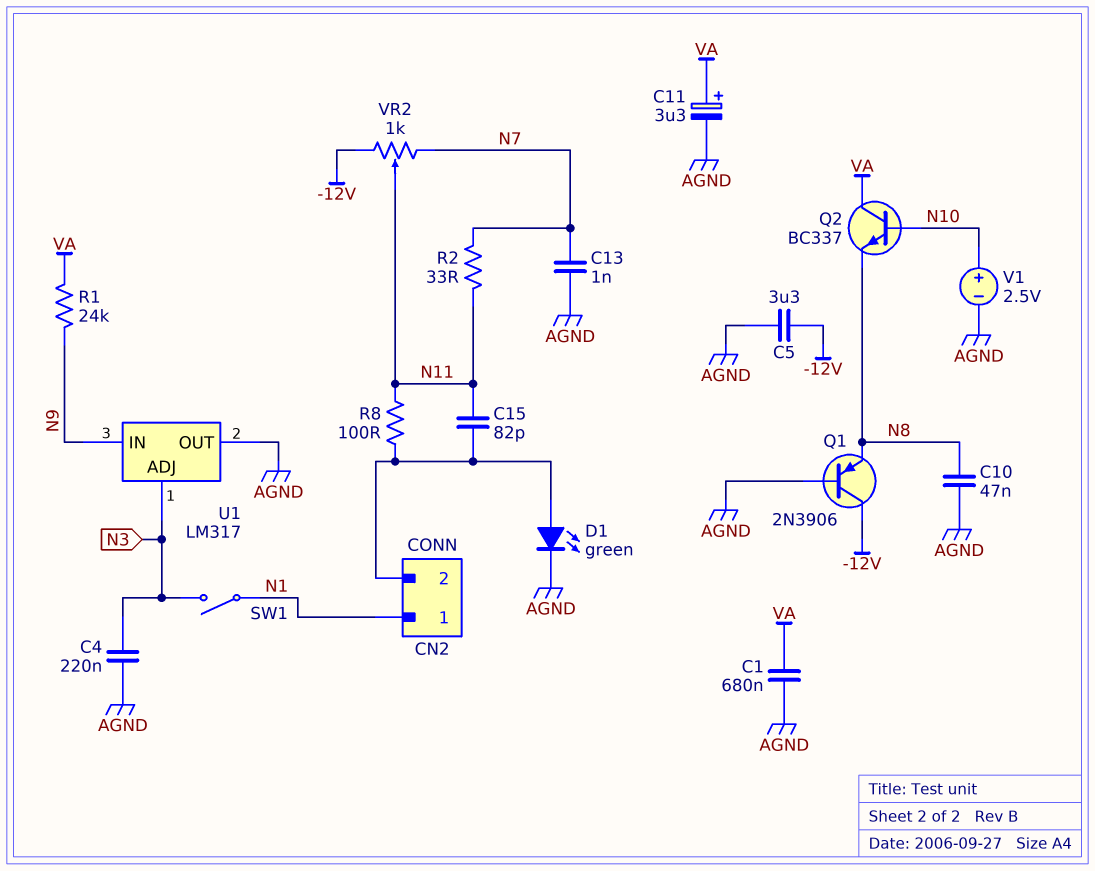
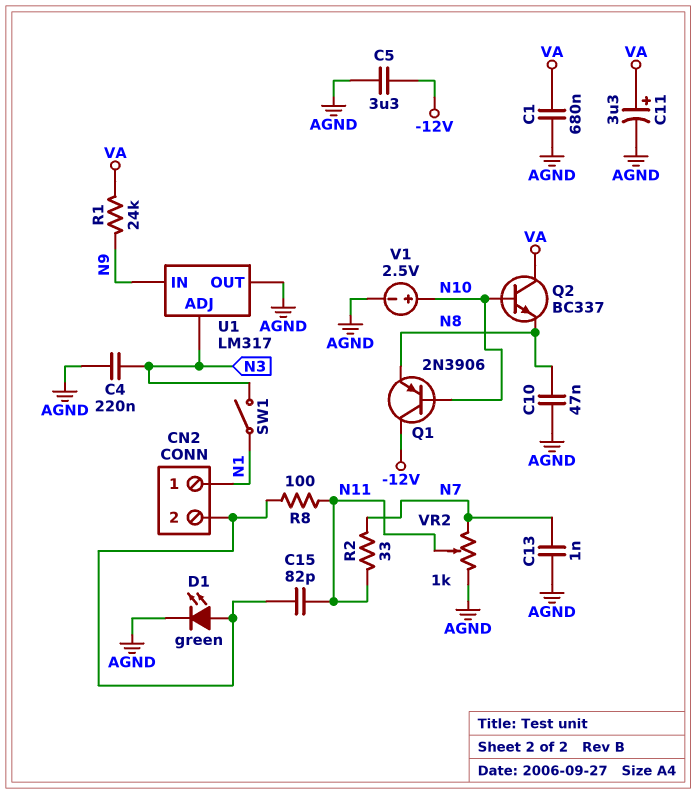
Q1: PNP 2N3906 (B AGND, C -12V, E N8) -> PNP 2N3906 (B N10, C -12V, E N8)
VR2: 1k (-12V, N7, wiper N11) -> 1k (AGND, N7, wiper N11)

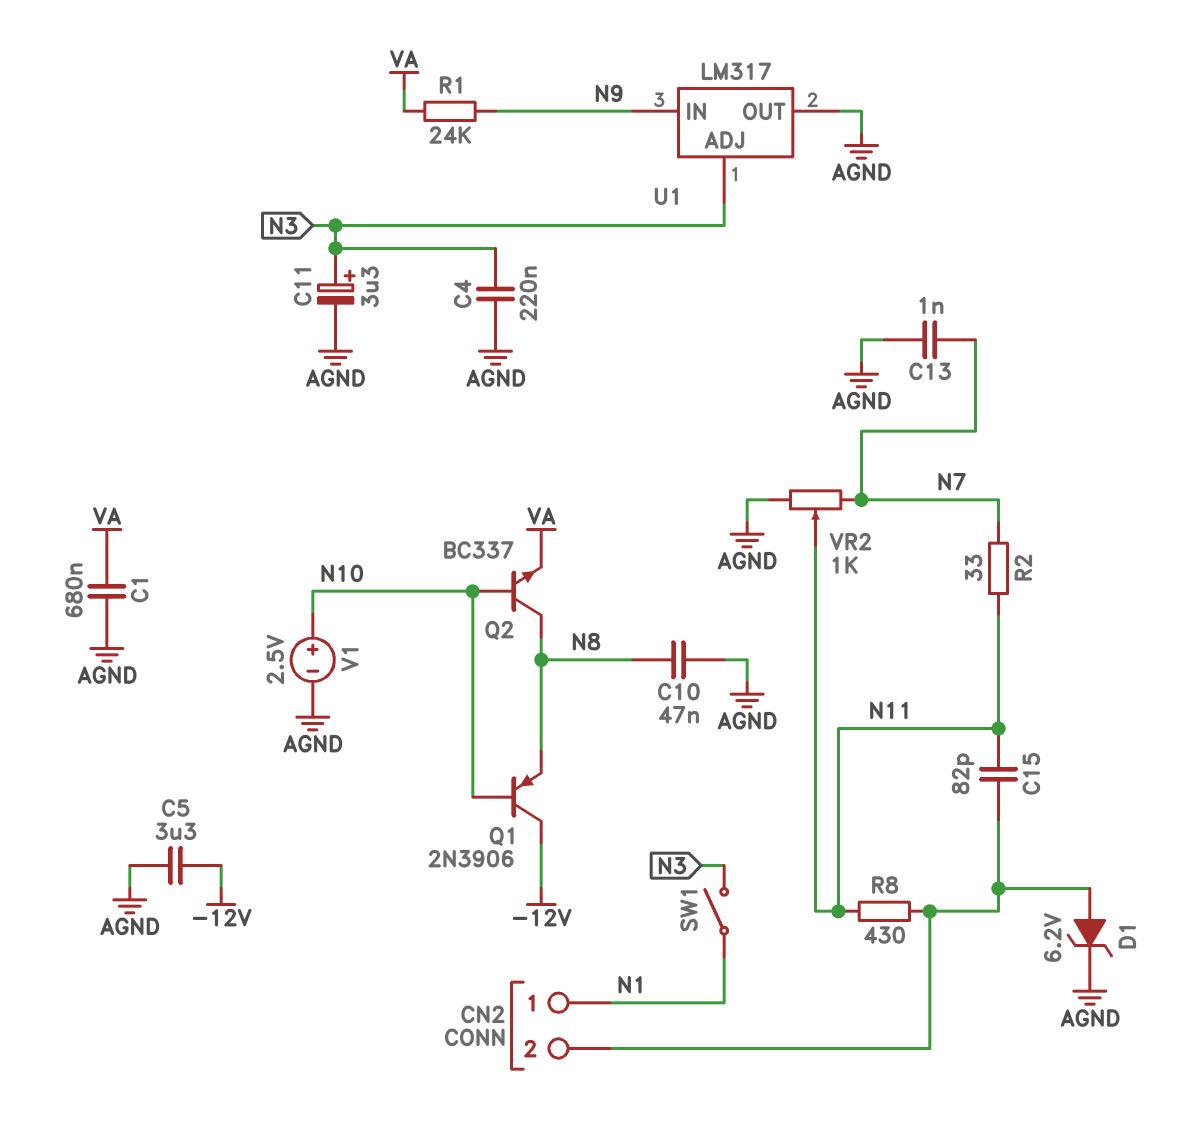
C11: 3.3uF (plus VA, minus AGND) -> 3.3uF (plus N3, minus AGND)
D1: LED green (A CN2/2, K AGND) -> zener 6.2V (A CN2/2, K AGND)
Q2: NPN BC337 (B N10, C VA, E N8) -> NPN BC337 (B N10, C N8, E VA)
R8: 100 (CN2/2, N11) -> 430 (CN2/2, N11)

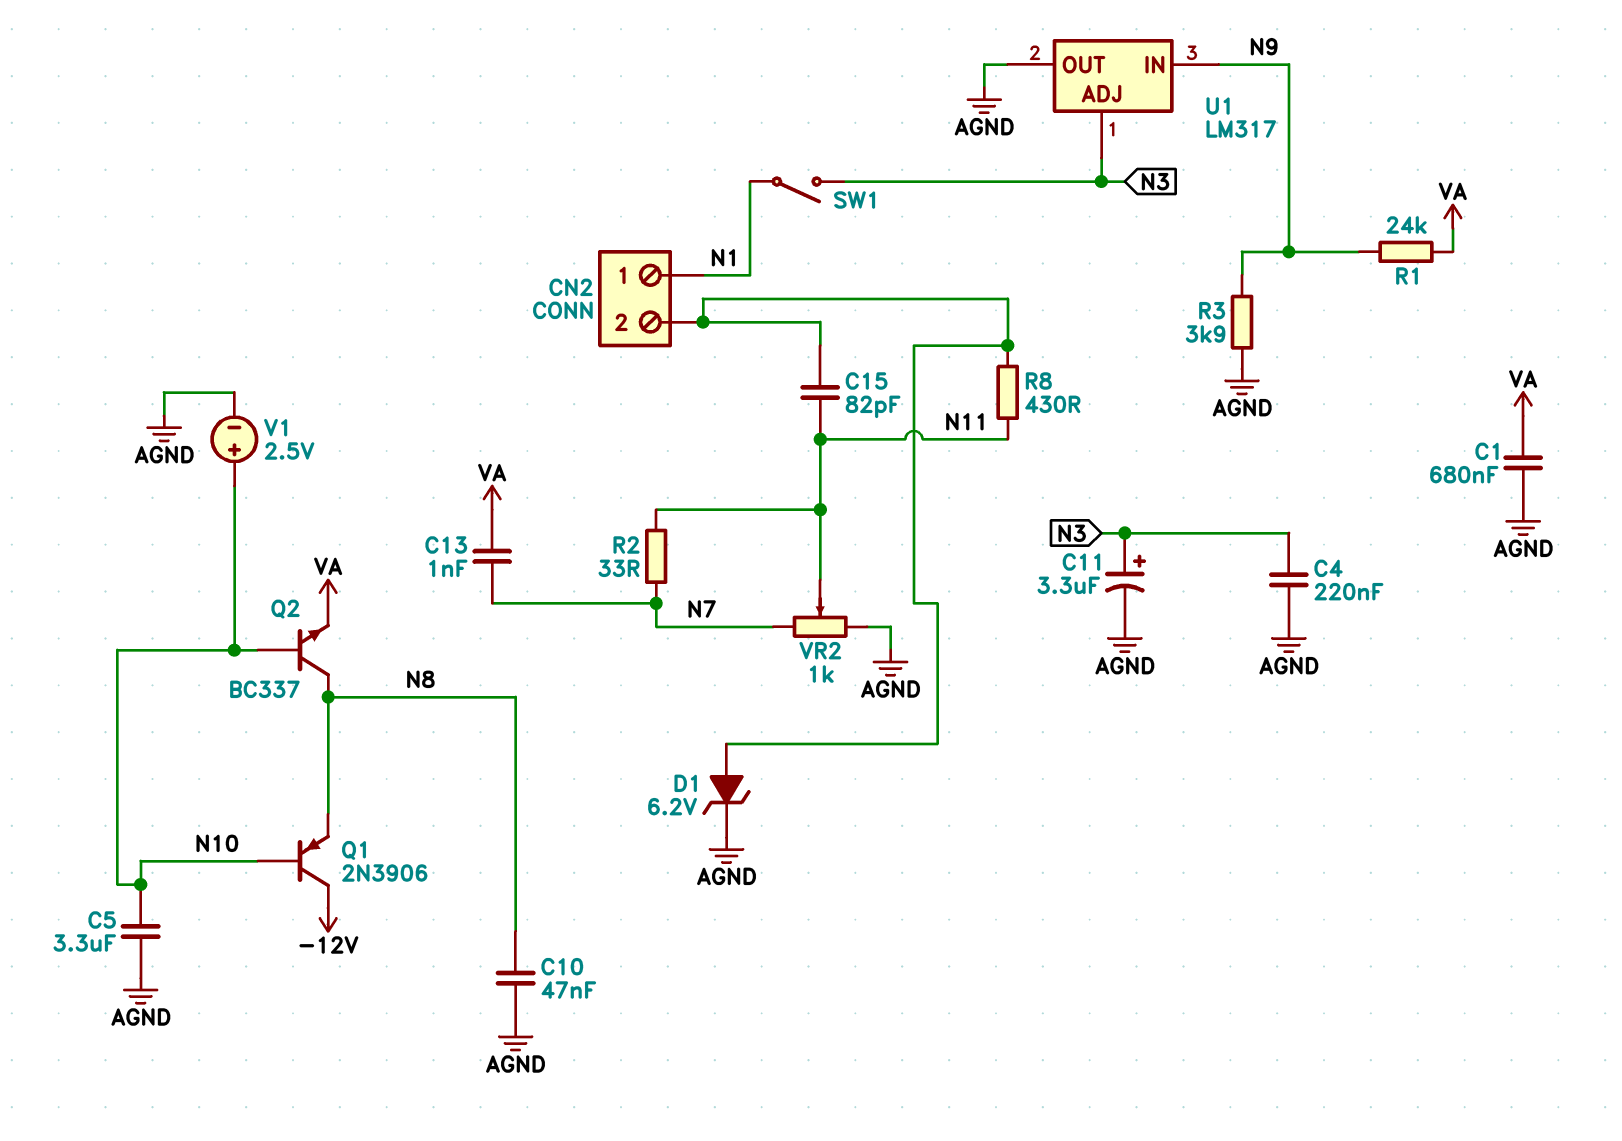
C5: 3.3uF (-12V, AGND) -> 3.3uF (AGND, N10)
C13: 1nF (AGND, N7) -> 1nF (N7, VA)
R3: none -> 3.9k (AGND, N9)

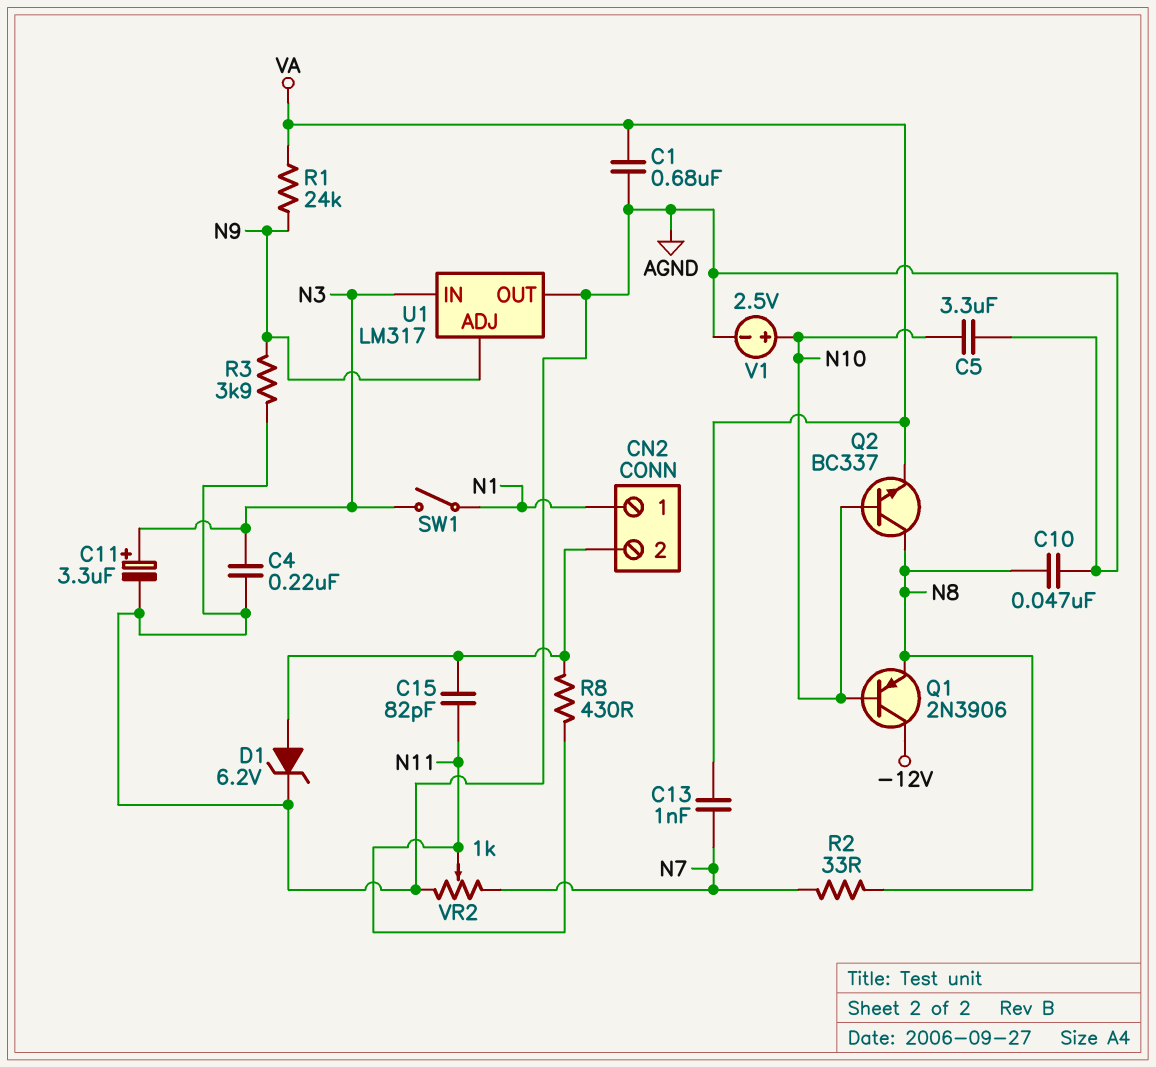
R2: 33 (N7, N11) -> 33 (N7, N8)
U1 pin ADJ: N3 -> N9
U1 pin IN: N9 -> N3

